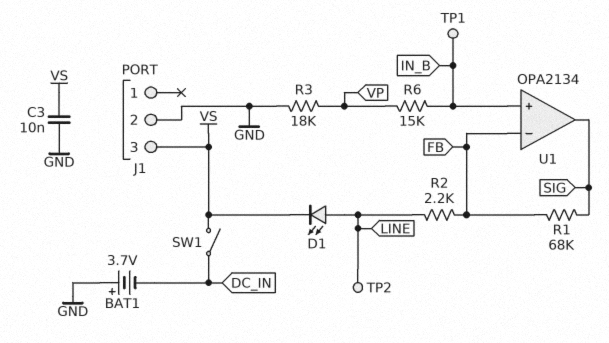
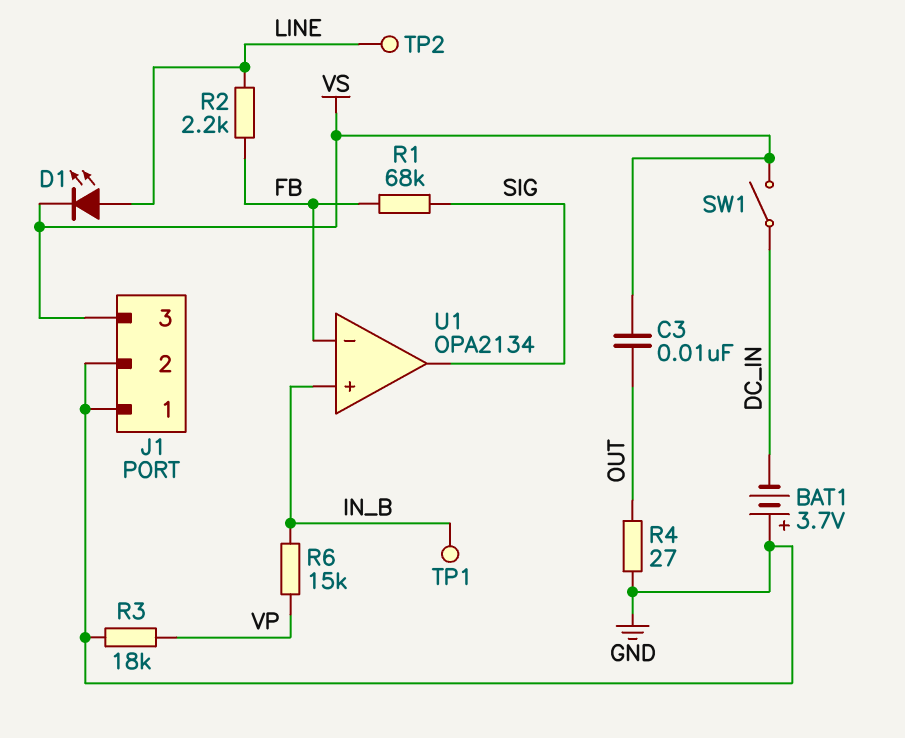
C3: 10nF (GND, VS) -> 10nF (OUT, VS)
J1 pin 1: none -> GND
R4: none -> 27 (GND, OUT)

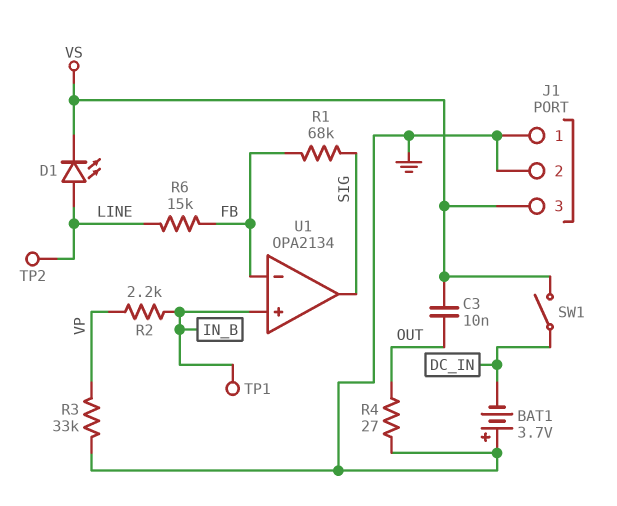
R2: 2.2k (FB, LINE) -> 2.2k (IN_B, VP)
R3: 18k (GND, VP) -> 33k (GND, VP)
R6: 15k (IN_B, VP) -> 15k (FB, LINE)

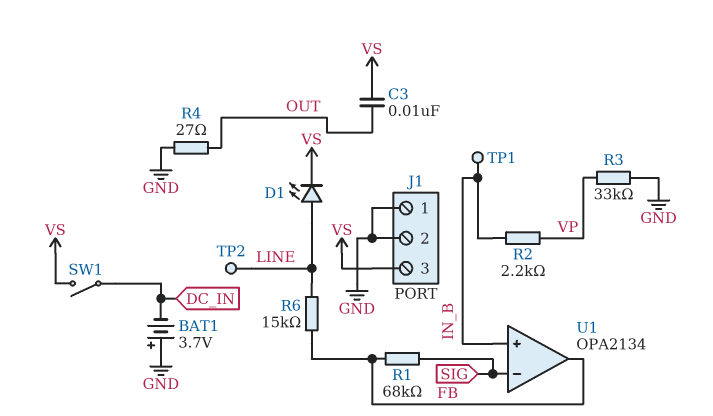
U1 pin in-: FB -> SIG
U1 pin out: SIG -> FB

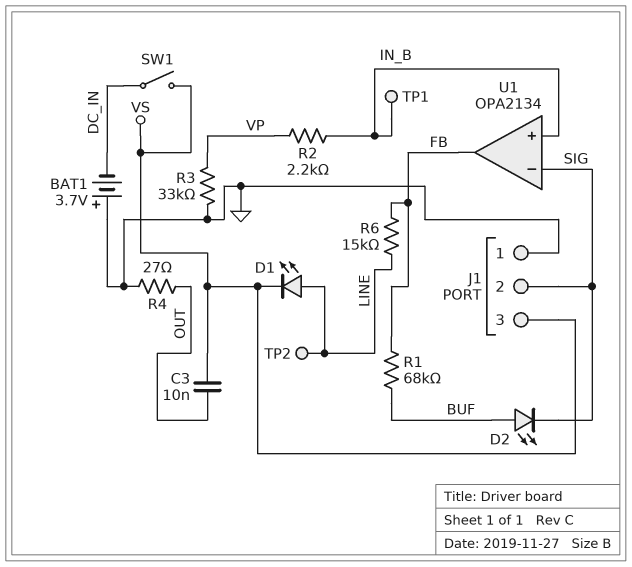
D2: none -> LED (A BUF, K SIG)
J1 pin 2: GND -> SIG
R1: 68k (FB, SIG) -> 68k (BUF, FB)

